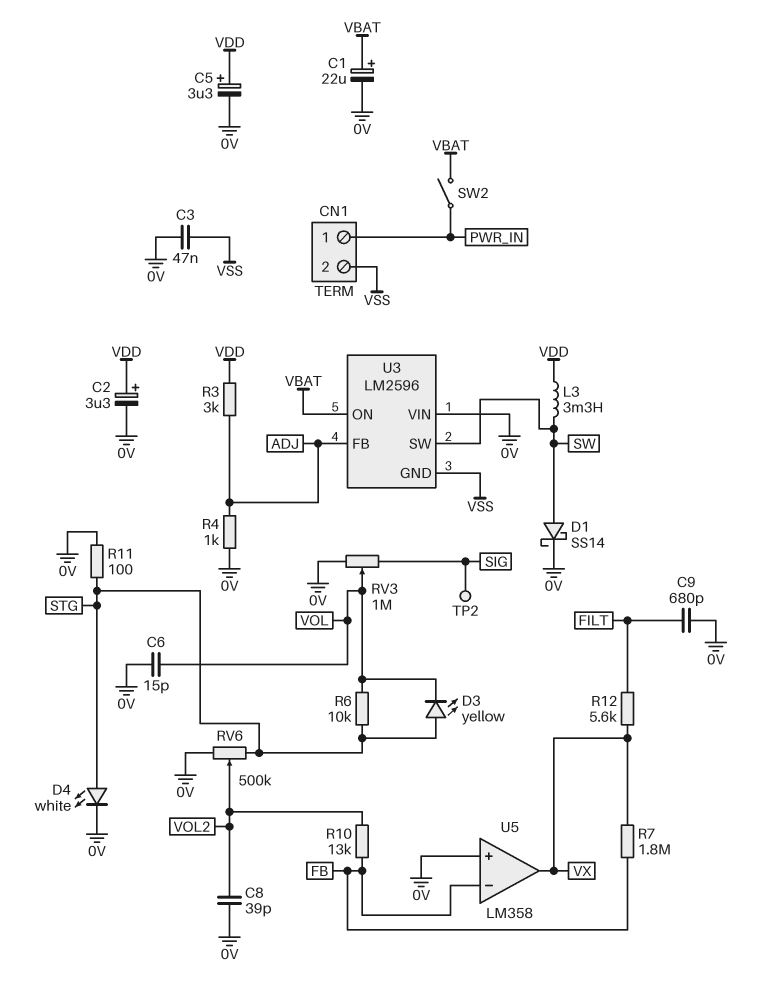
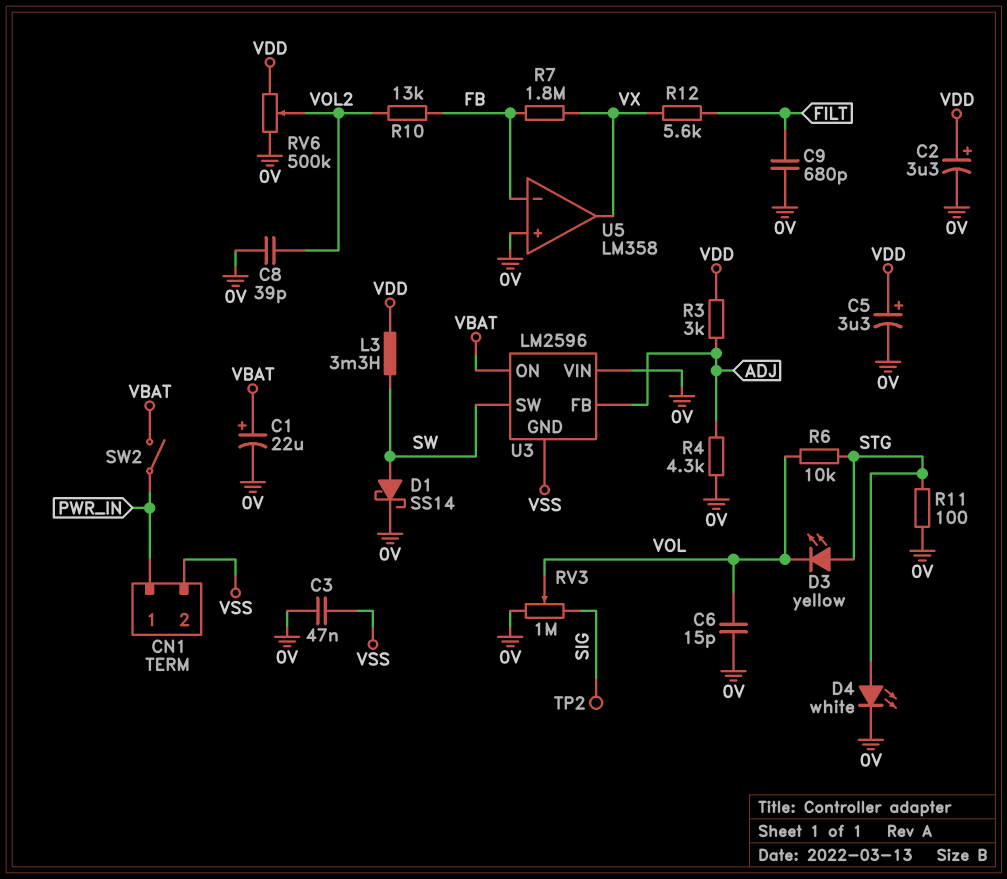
R4: 1k (0V, ADJ) -> 4.3k (0V, ADJ)
RV6: 500k (0V, STG, wiper VOL2) -> 500k (0V, VDD, wiper VOL2)

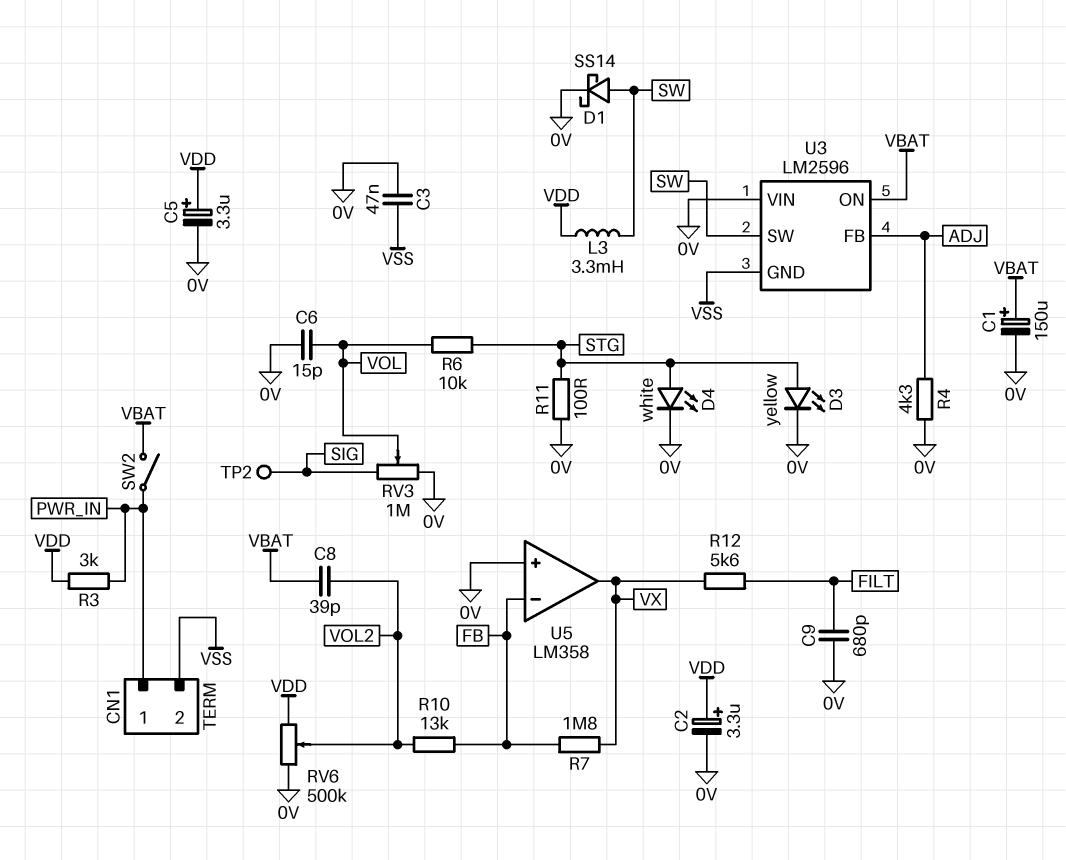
C1: 22uF (plus VBAT, minus 0V) -> 150uF (plus VBAT, minus 0V)
C8: 39pF (0V, VOL2) -> 39pF (VBAT, VOL2)
D3: LED yellow (A STG, K VOL) -> LED yellow (A STG, K 0V)
R3: 3k (ADJ, VDD) -> 3k (PWR_IN, VDD)

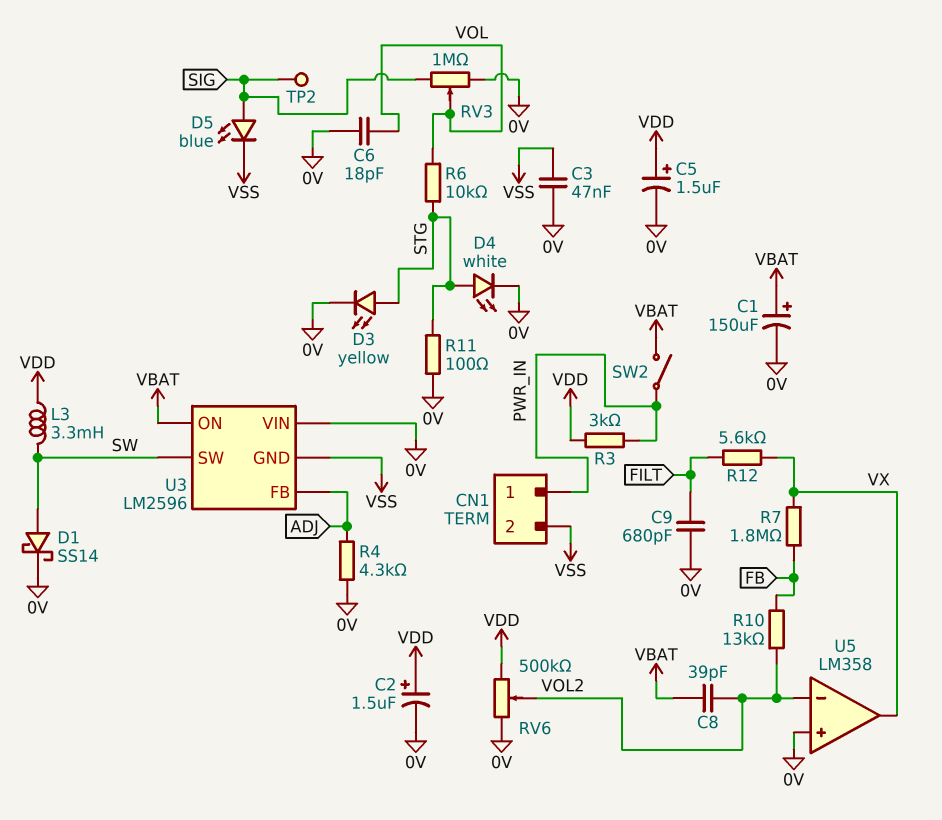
C2: 3.3uF (plus VDD, minus 0V) -> 1.5uF (plus VDD, minus 0V)
C5: 3.3uF (plus VDD, minus 0V) -> 1.5uF (plus VDD, minus 0V)
C6: 15pF (0V, VOL) -> 18pF (0V, VOL)
D5: none -> LED blue (A SIG, K VSS)
U5 pin in-: FB -> VOL2

